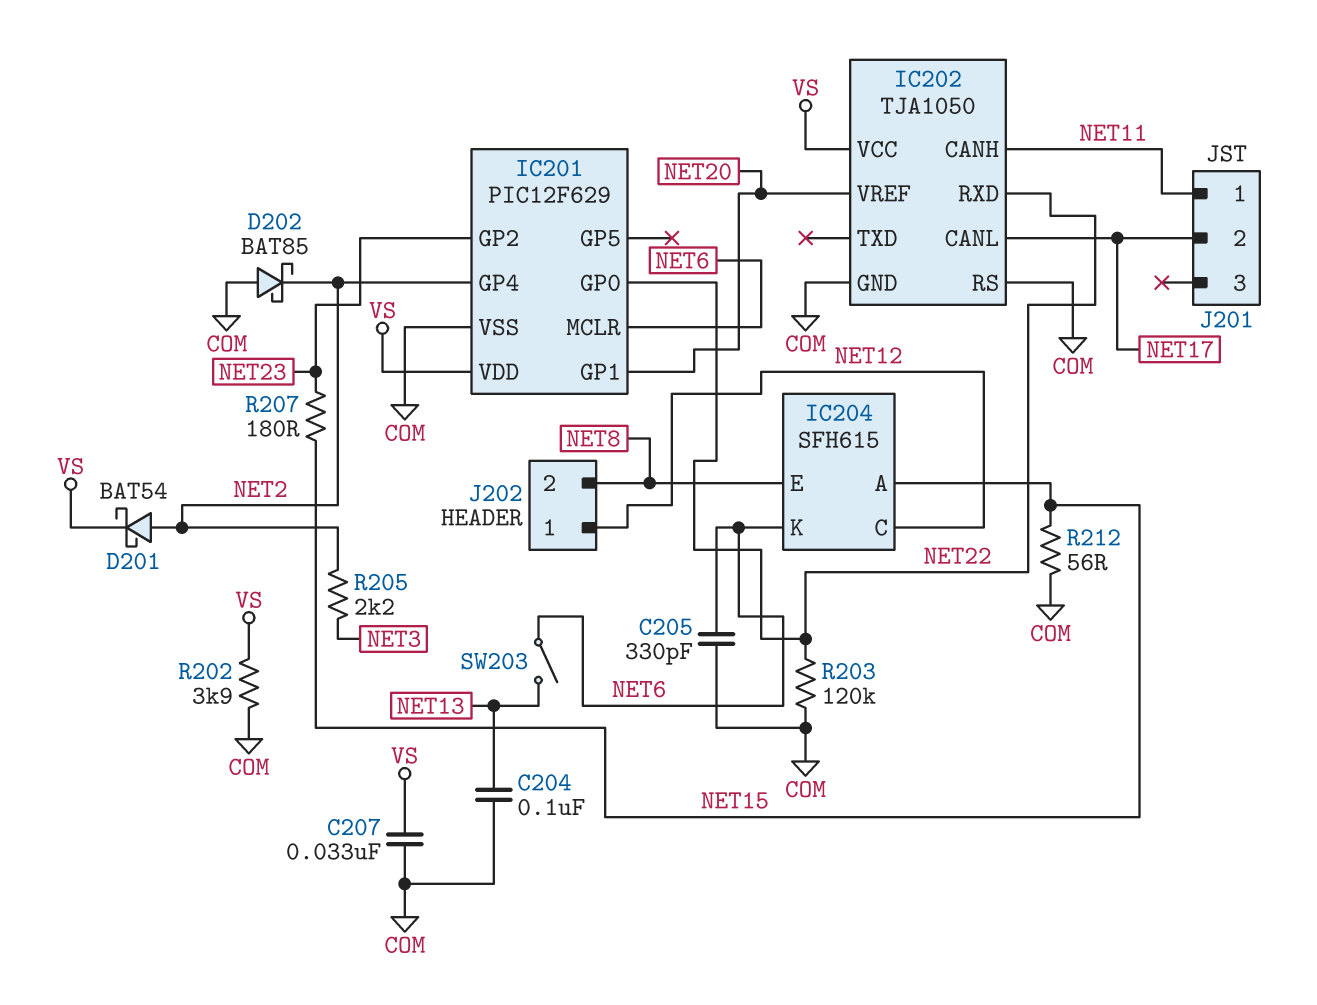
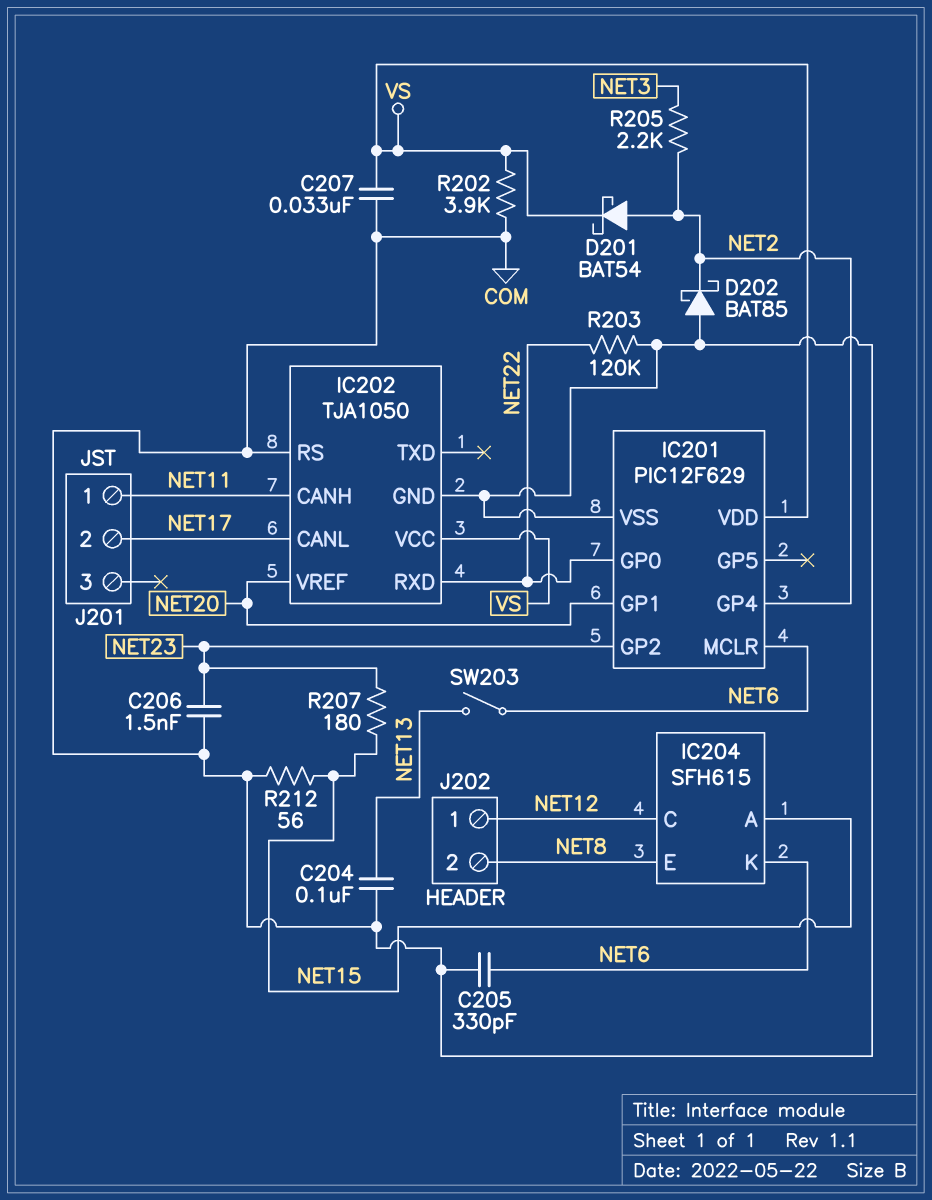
C206: none -> 1.5nF (COM, NET23)

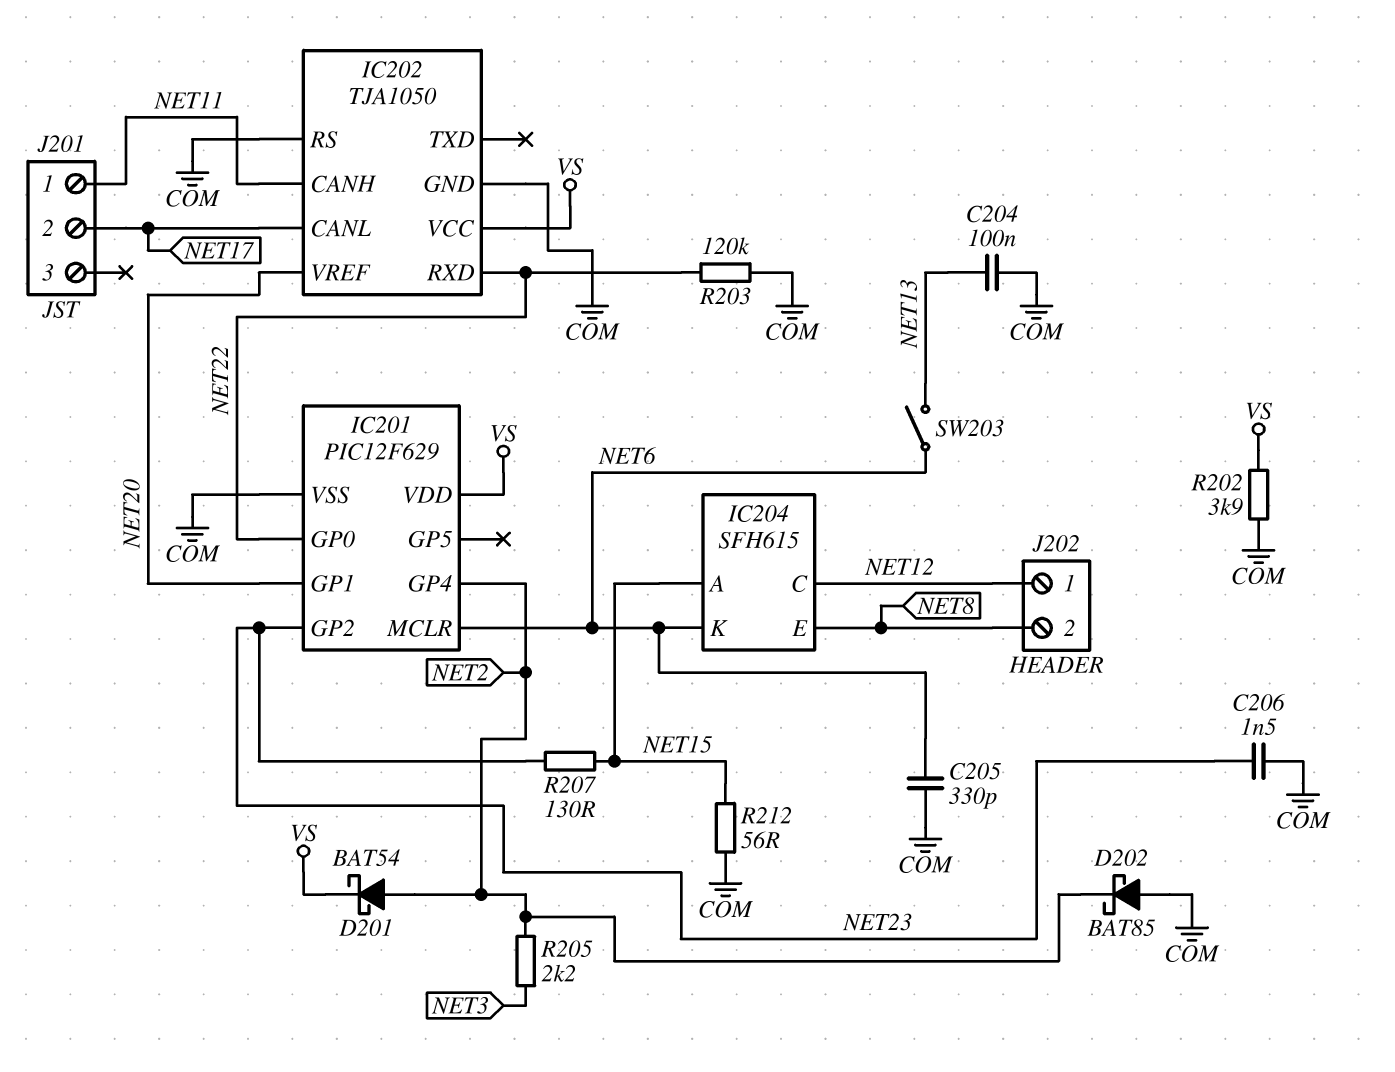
C207: 33nF (COM, VS) -> none
R207: 180 (NET15, NET23) -> 130 (NET15, NET23)

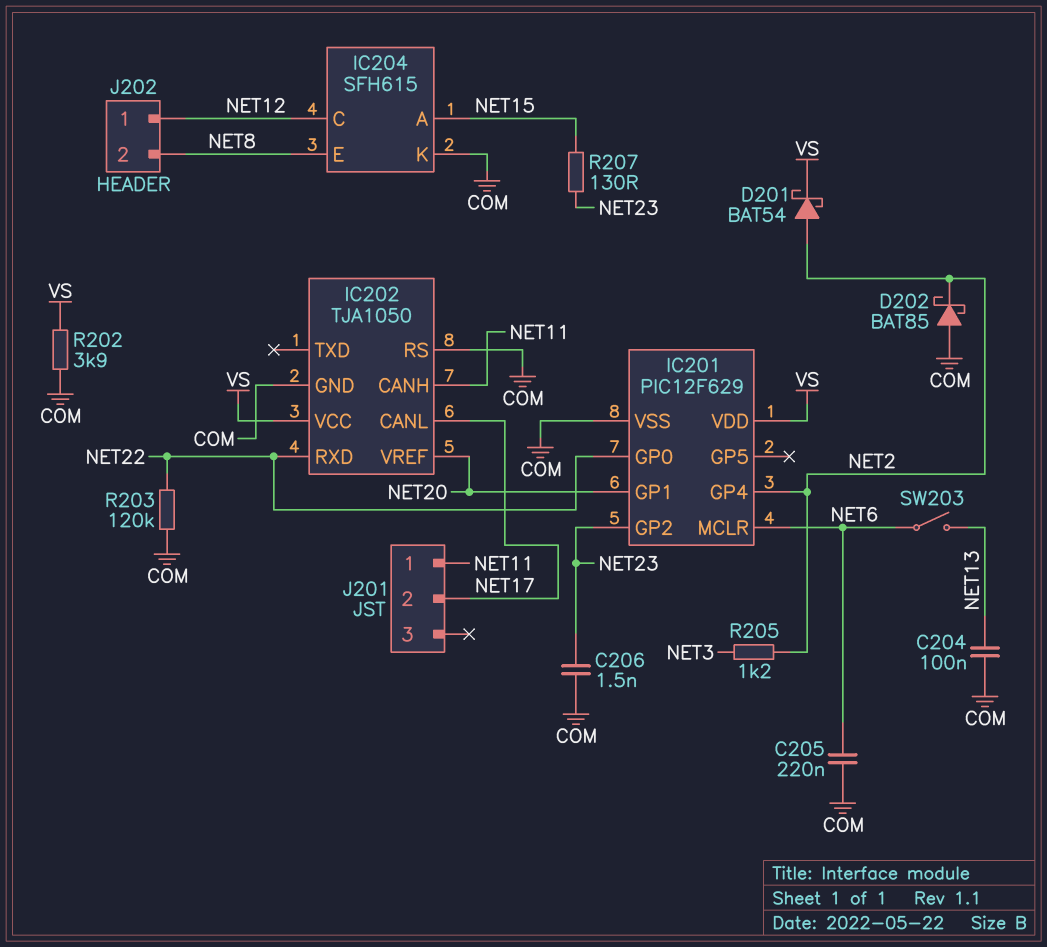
C205: 330pF (COM, NET6) -> 220nF (COM, NET6)
IC204 pin K: NET6 -> COM
R205: 2.2k (NET2, NET3) -> 1.2k (NET2, NET3)
R212: 56 (COM, NET15) -> none

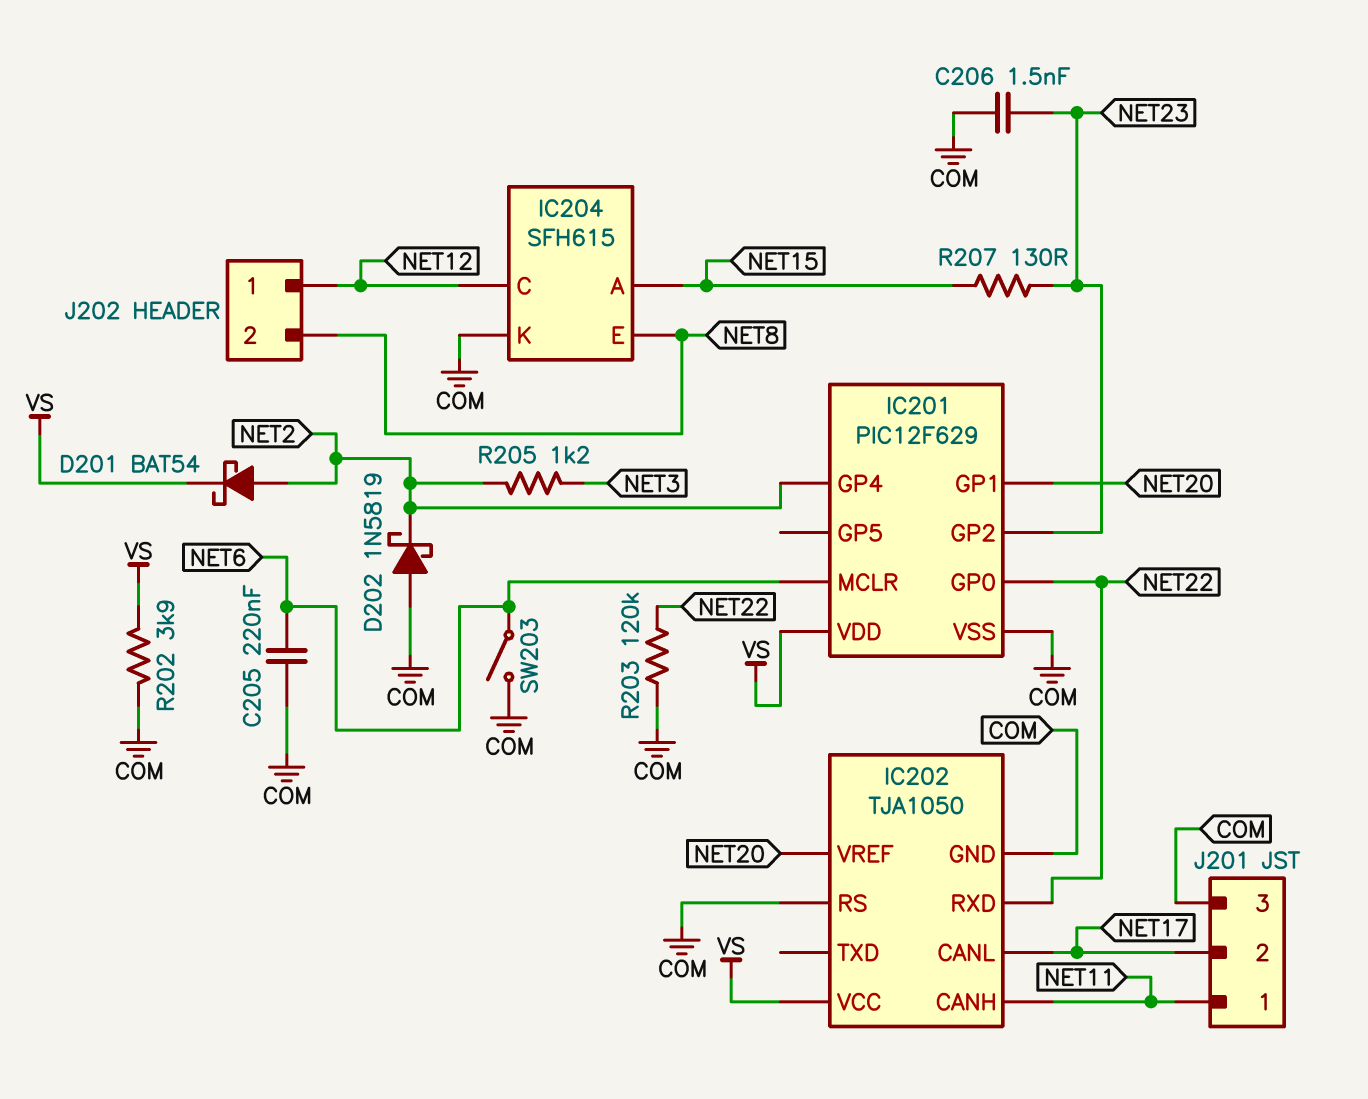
C204: 100nF (COM, NET13) -> none
D202: schottky BAT85 (A COM, K NET2) -> schottky 1N5819 (A COM, K NET2)
J201 pin 3: none -> COM
SW203: switch (NET6, NET13) -> switch (COM, NET6)

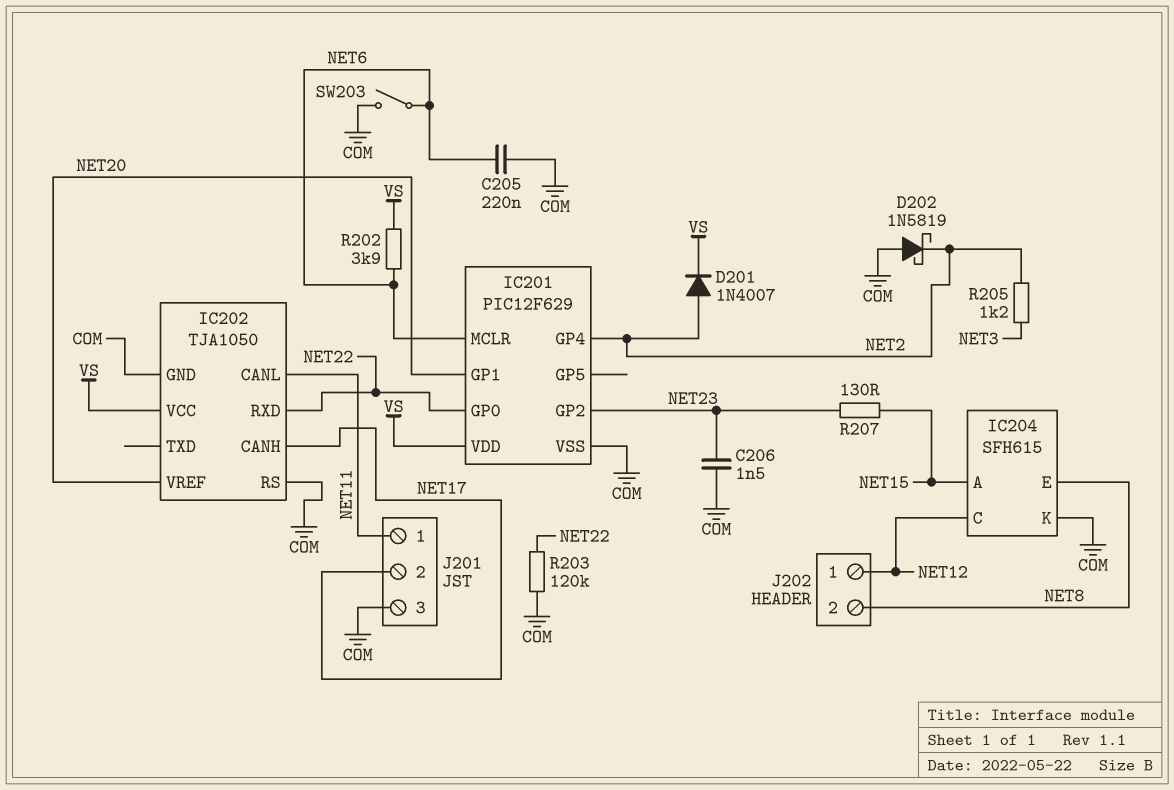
D201: schottky BAT54 (A NET2, K VS) -> diode 1N4007 (A NET2, K VS)
IC202 pin CANH: NET11 -> NET17
IC202 pin CANL: NET17 -> NET11
R202: 3.9k (COM, VS) -> 3.9k (NET6, VS)

